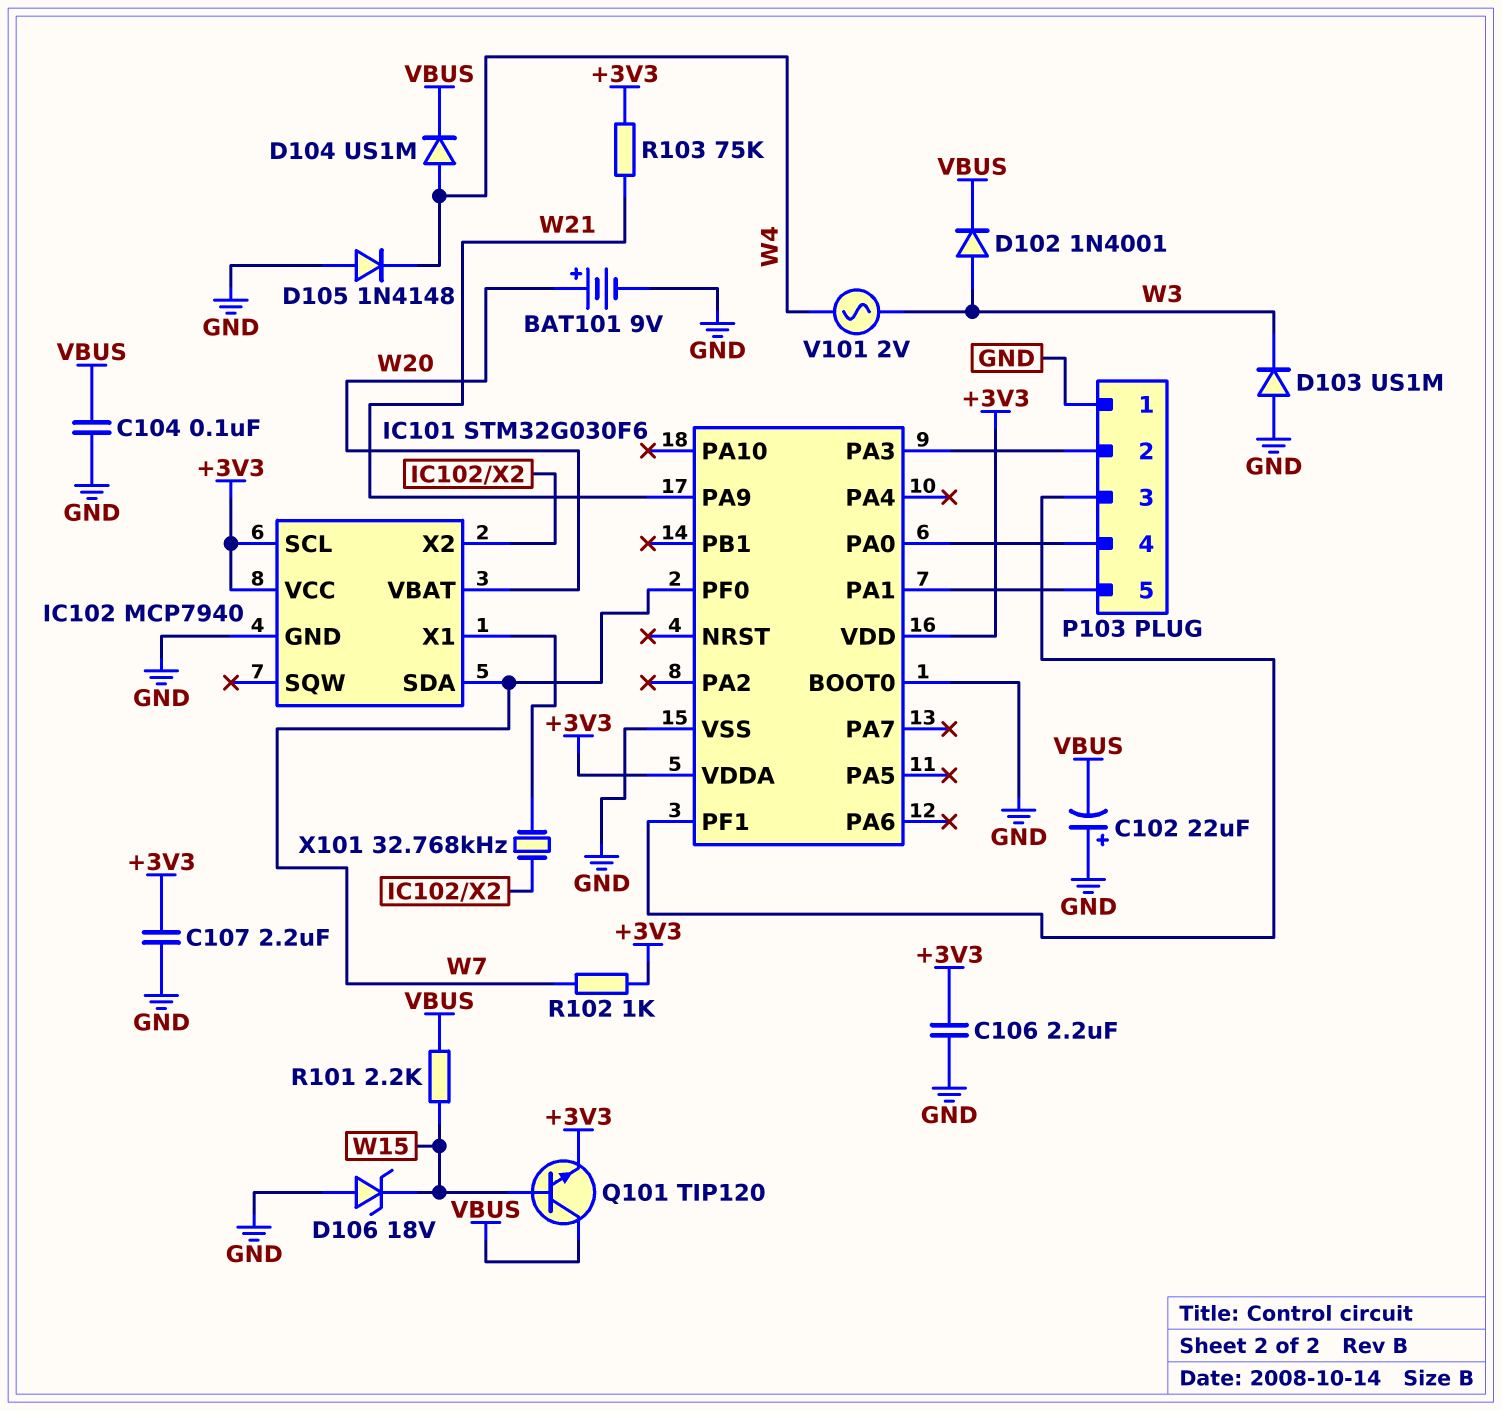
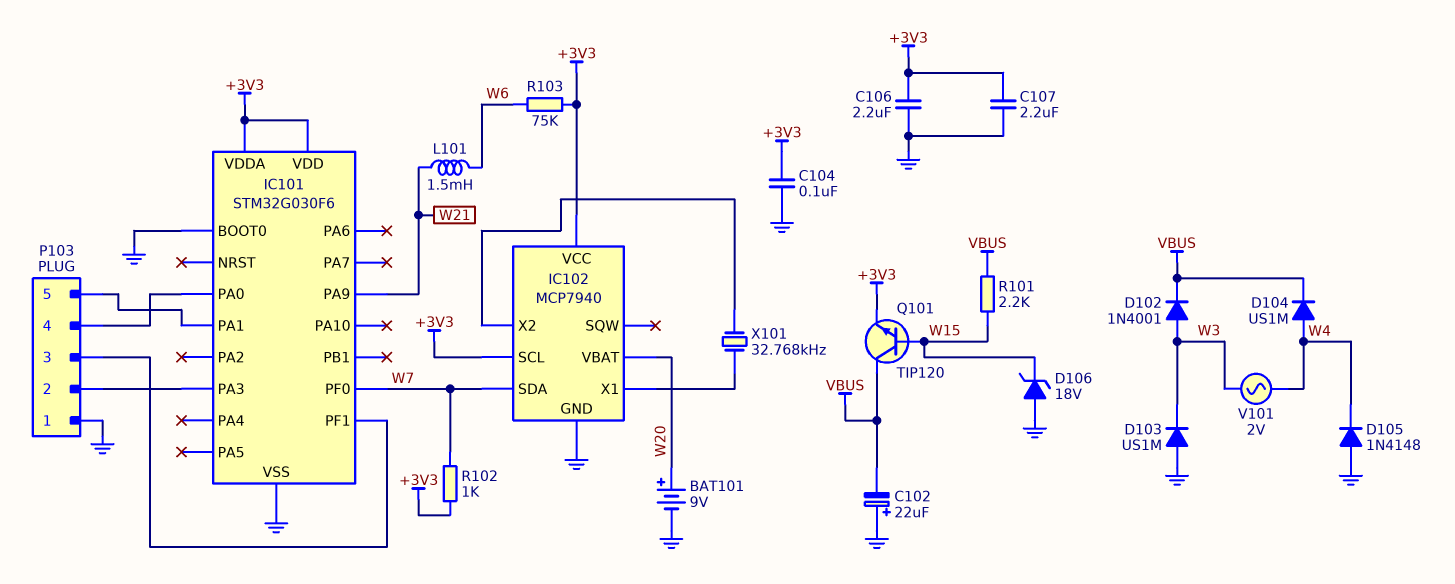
C104: 100nF (GND, VBUS) -> 100nF (+3V3, GND)
L101: none -> 1.5mH (W6, W21)
R103: 75k (+3V3, W21) -> 75k (+3V3, W6)

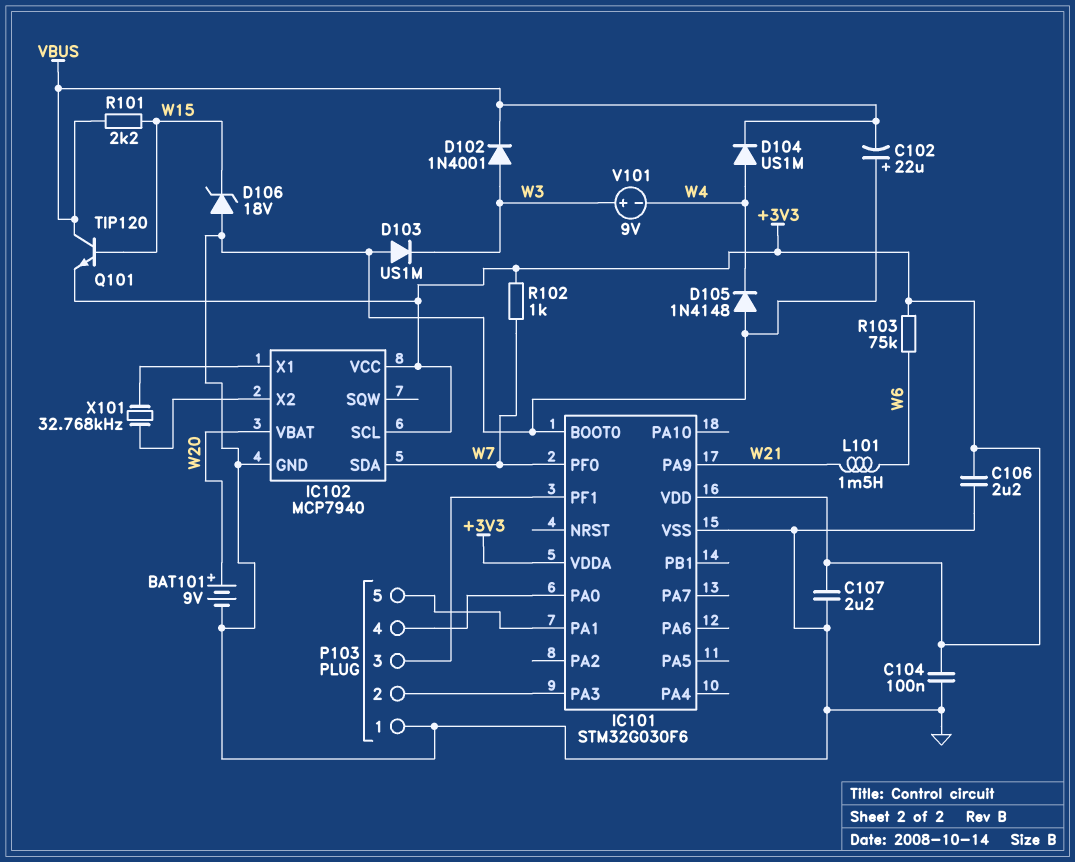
V101: AC 2V (W3, W4) -> 9V (plus W3, minus W4)

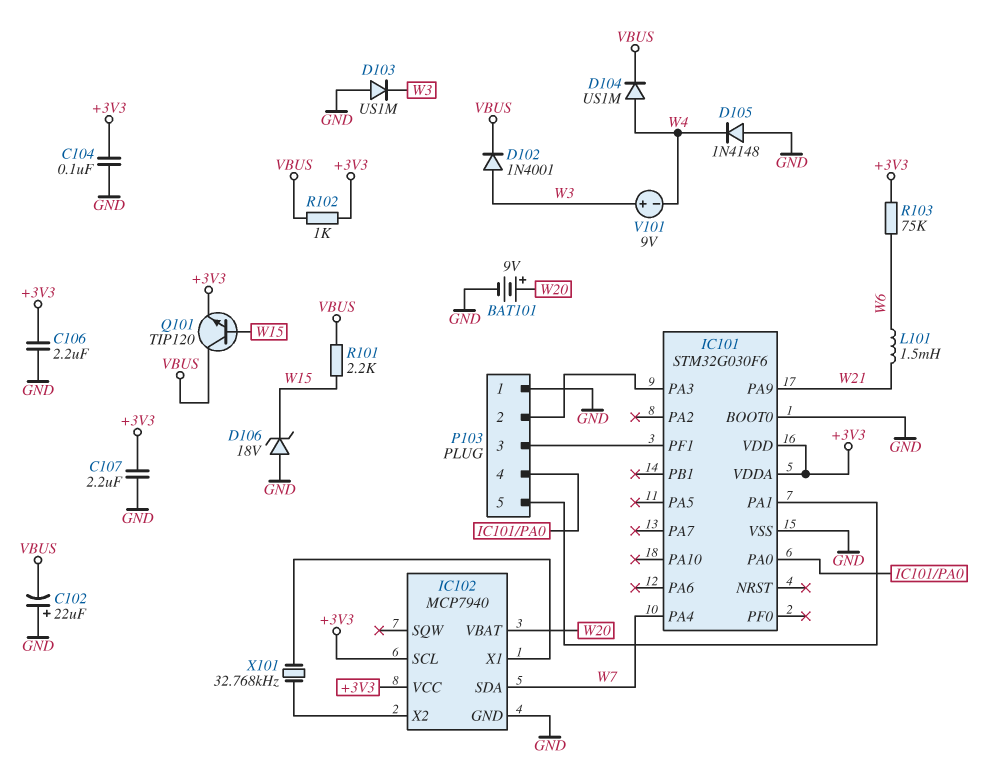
IC101 pin PA4: none -> W7
IC101 pin PF0: W7 -> none
R102: 1k (+3V3, W7) -> 1k (+3V3, VBUS)

